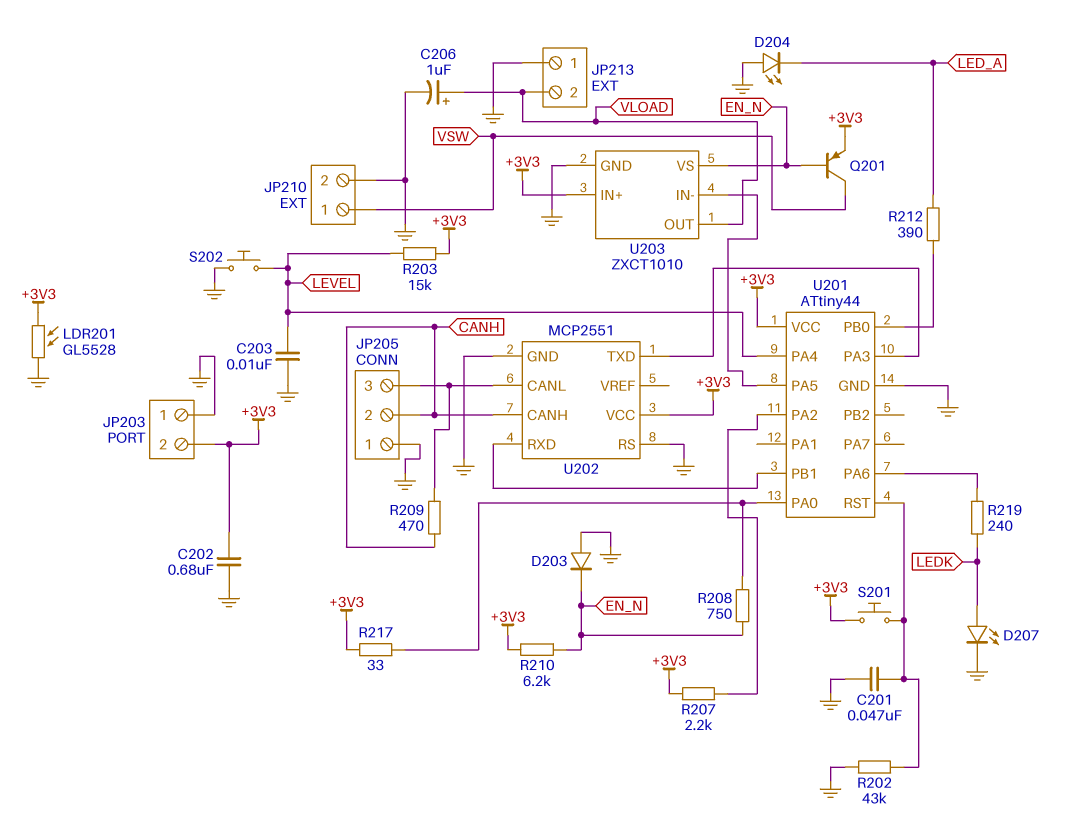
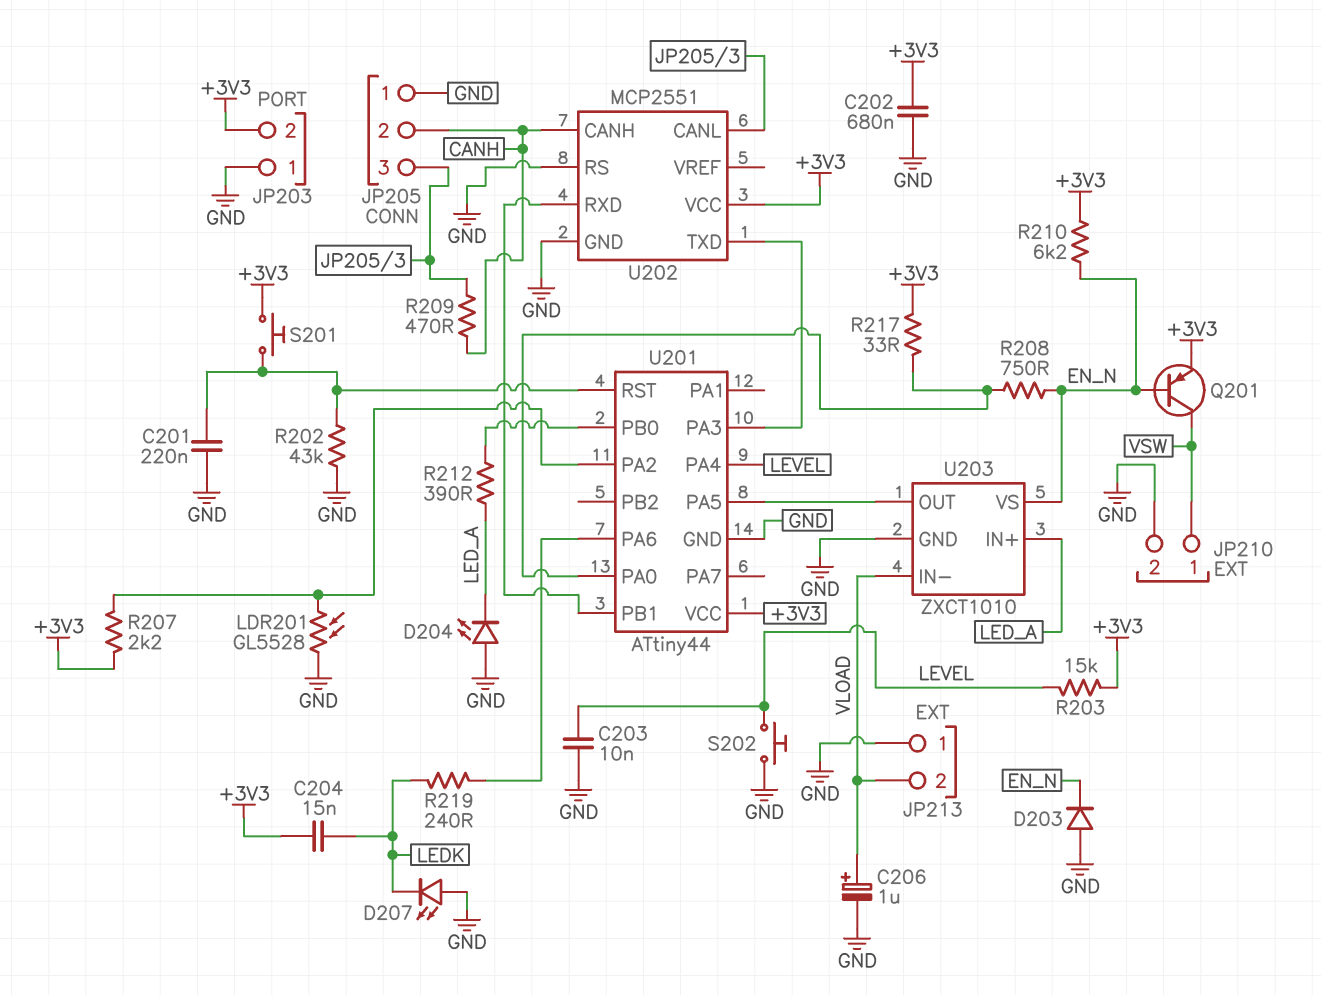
C201: 47nF (GND, U201/RST) -> 220nF (GND, U201/RST)
C204: none -> 15nF (+3V3, LEDK)
D207: LED (A LEDK, K GND) -> LED (A GND, K LEDK)
LDR201: GL5528 (+3V3, GND) -> GL5528 (GND, U201/PA2)
U203 pin IN+: +3V3 -> LED_A
U203 pin IN-: U201/PA5 -> VLOAD
U203 pin OUT: VLOAD -> U201/PA5

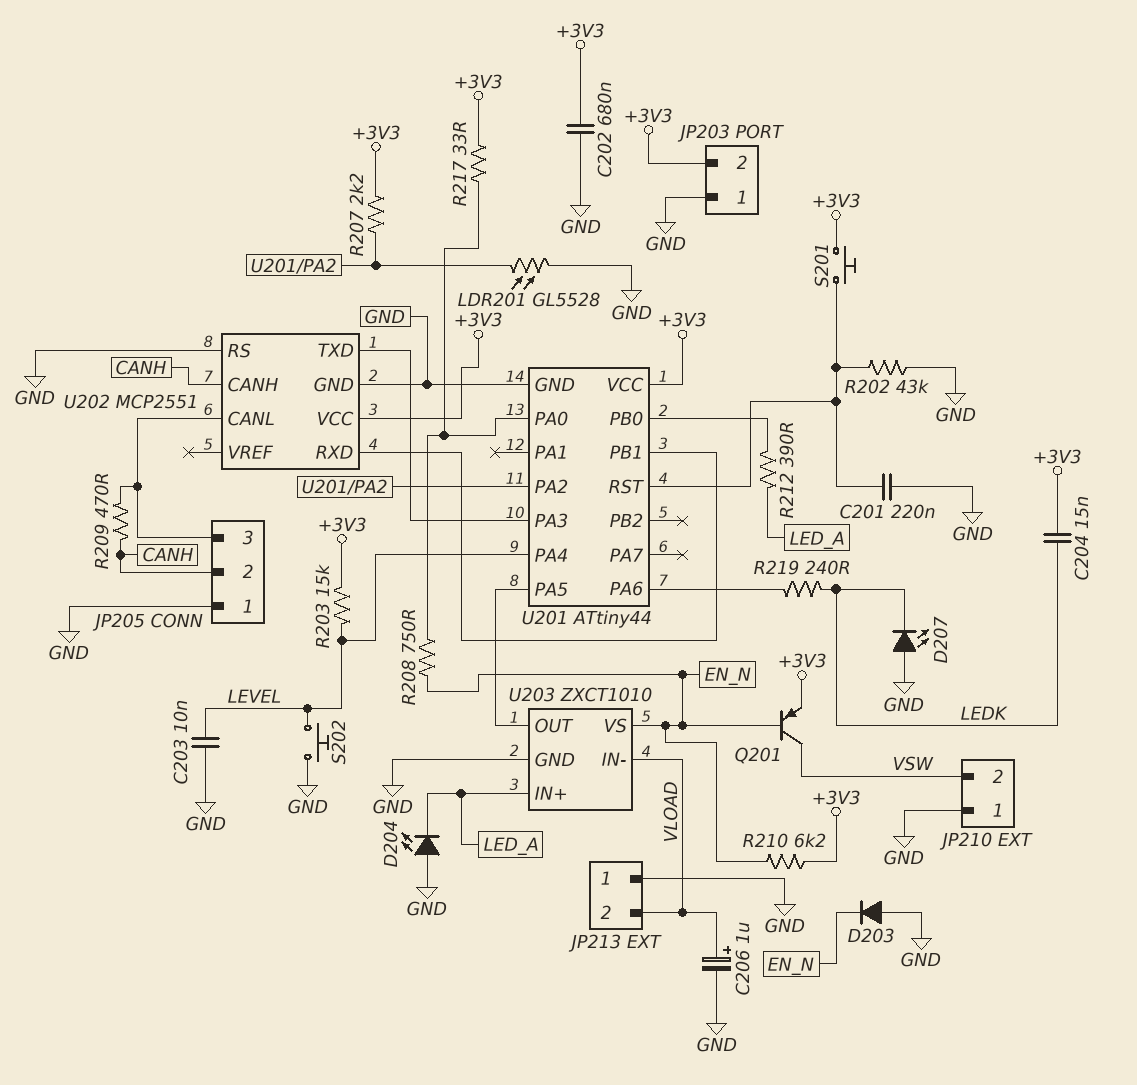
JP210 pin 1: VSW -> GND
JP210 pin 2: GND -> VSW

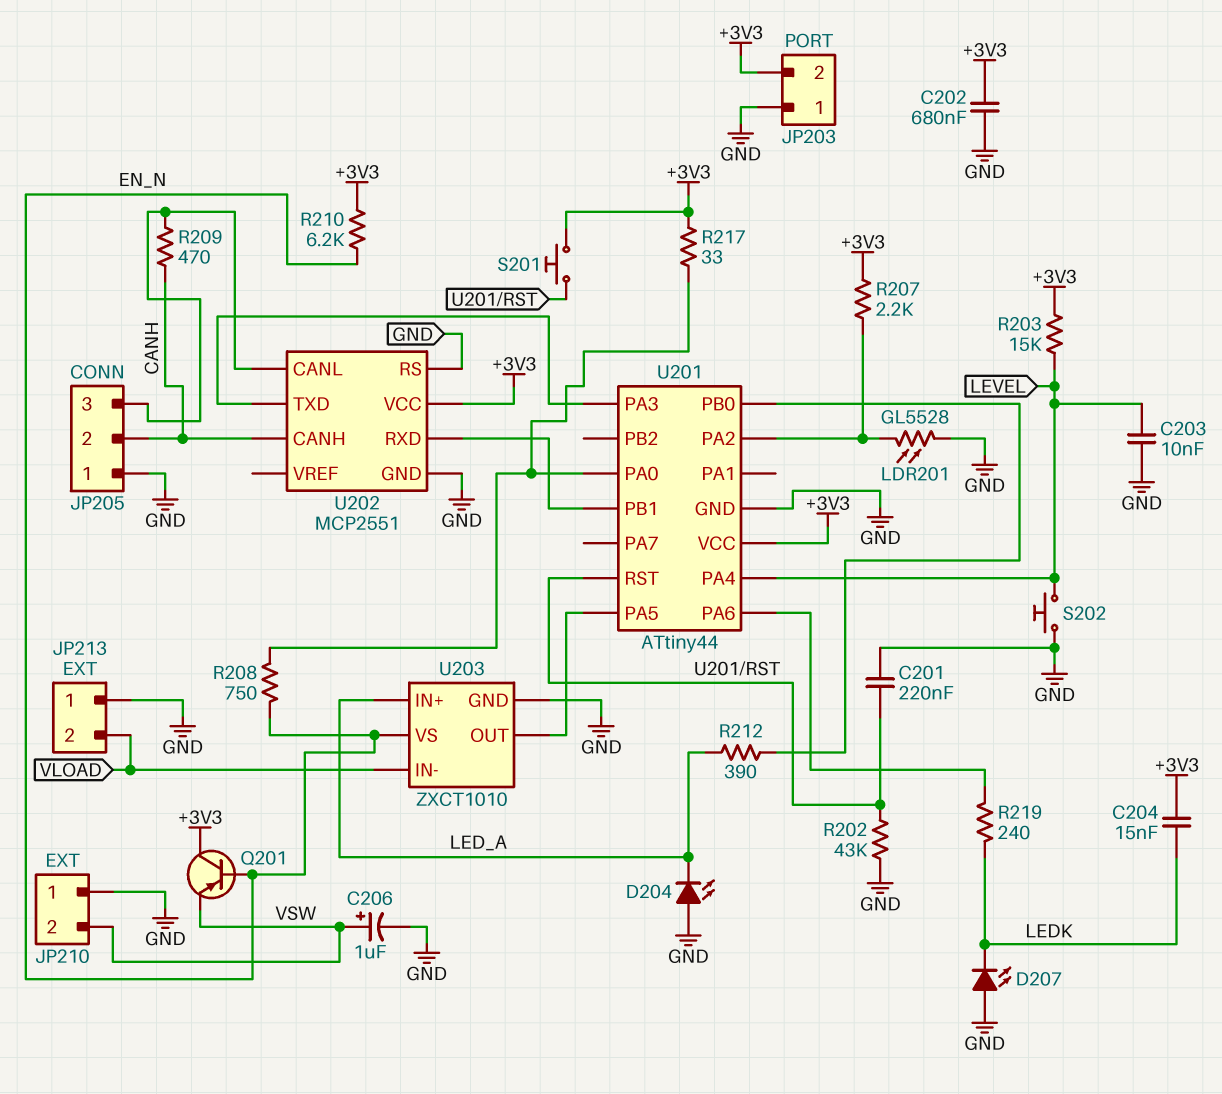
C206: 1uF (plus VLOAD, minus GND) -> 1uF (plus VSW, minus GND)
D203: diode (A GND, K EN_N) -> none
Q201: PNP (B EN_N, C VSW, E +3V3) -> PNP (B EN_N, C +3V3, E VSW)

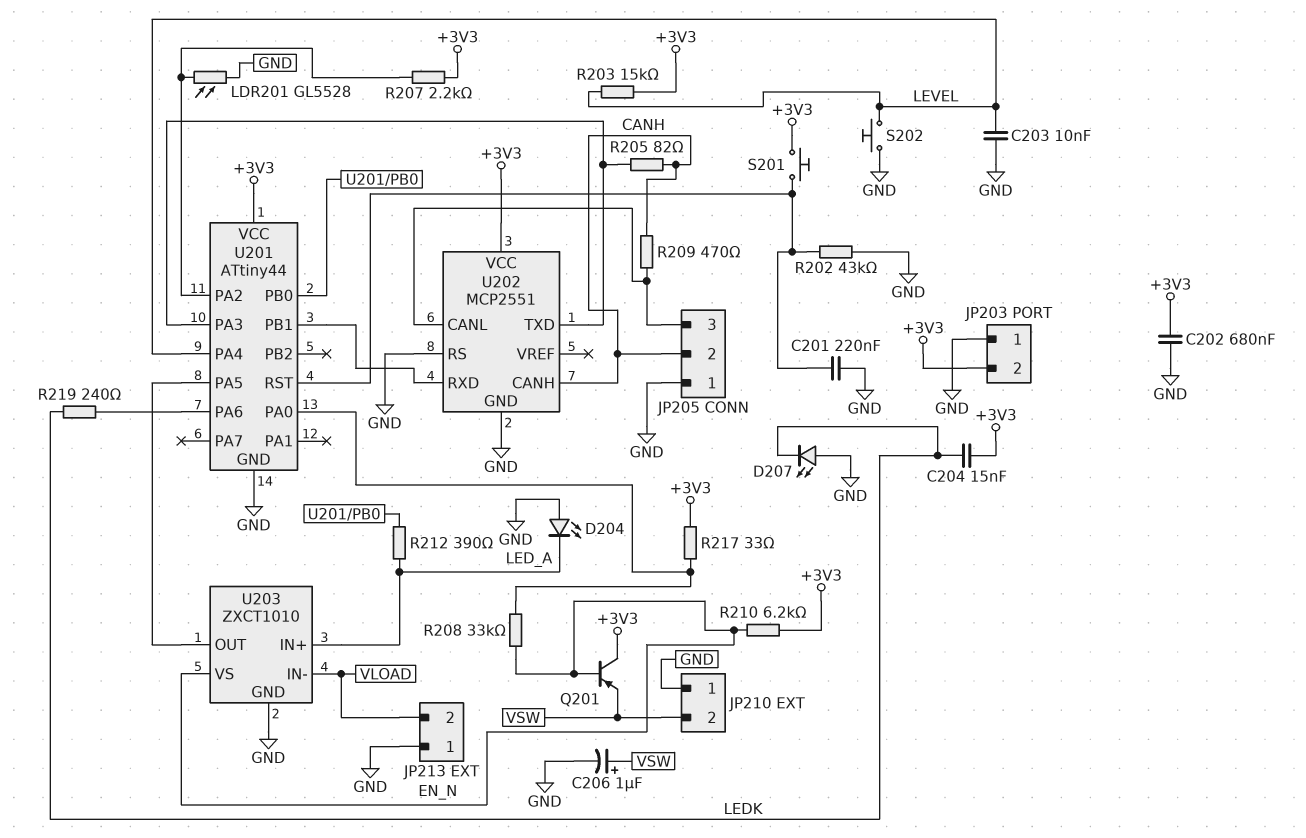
R205: none -> 82 (CANH, U201/PA3)
R208: 750 (EN_N, U201/PA0) -> 33k (EN_N, U201/PA0)

